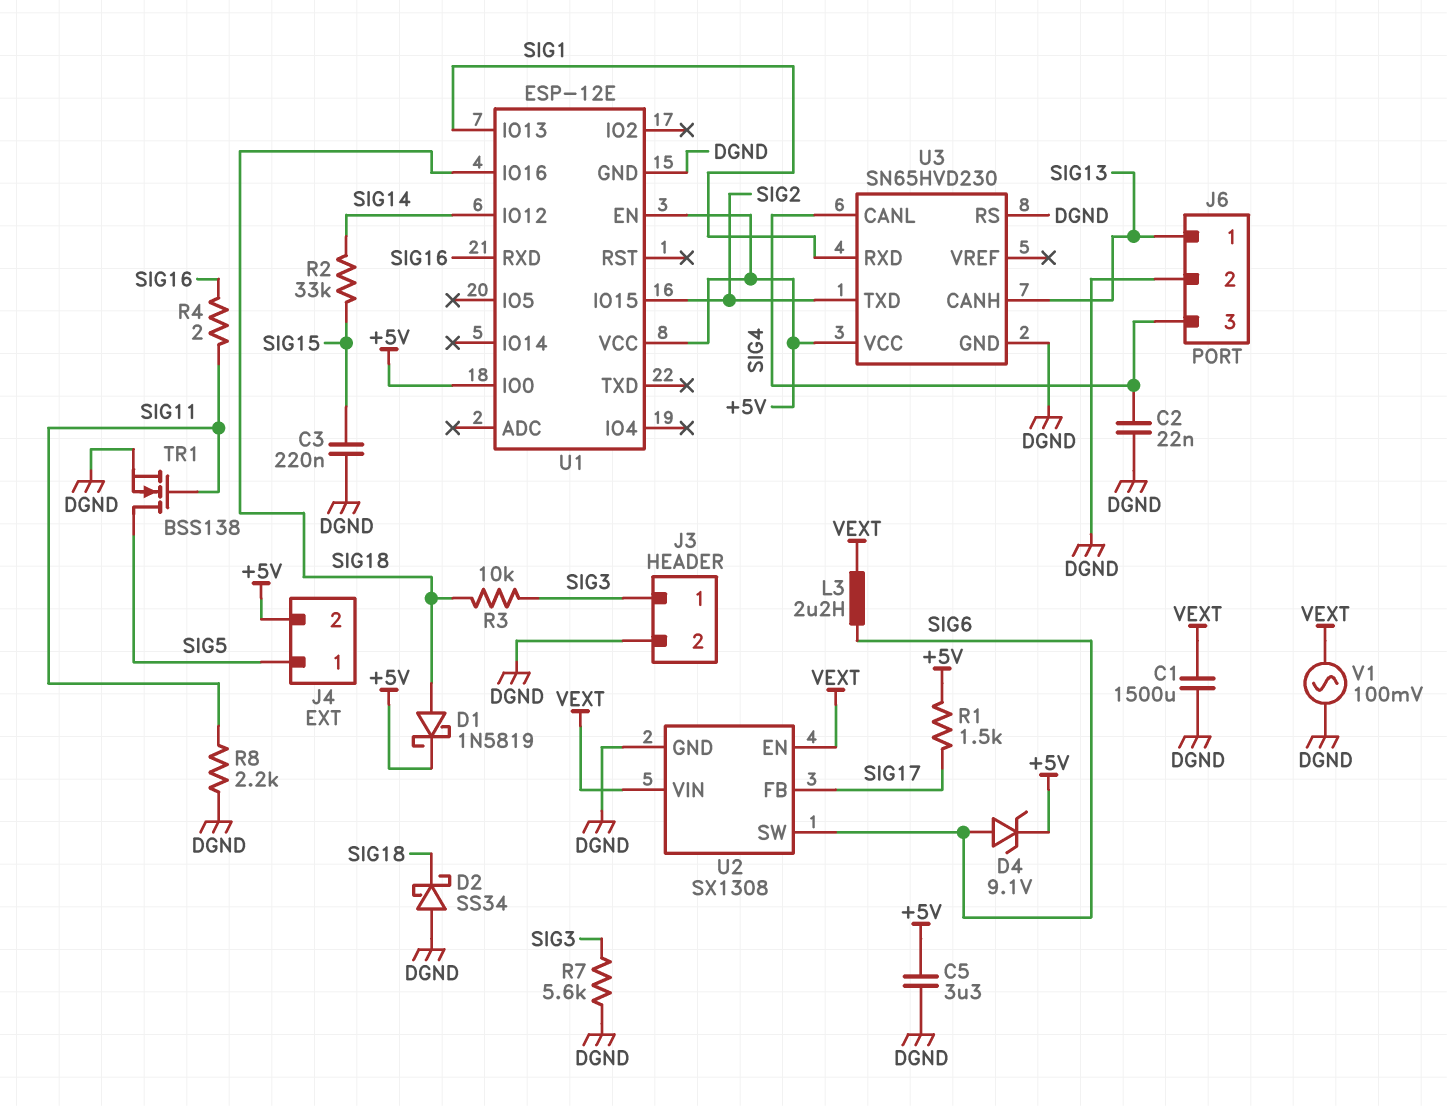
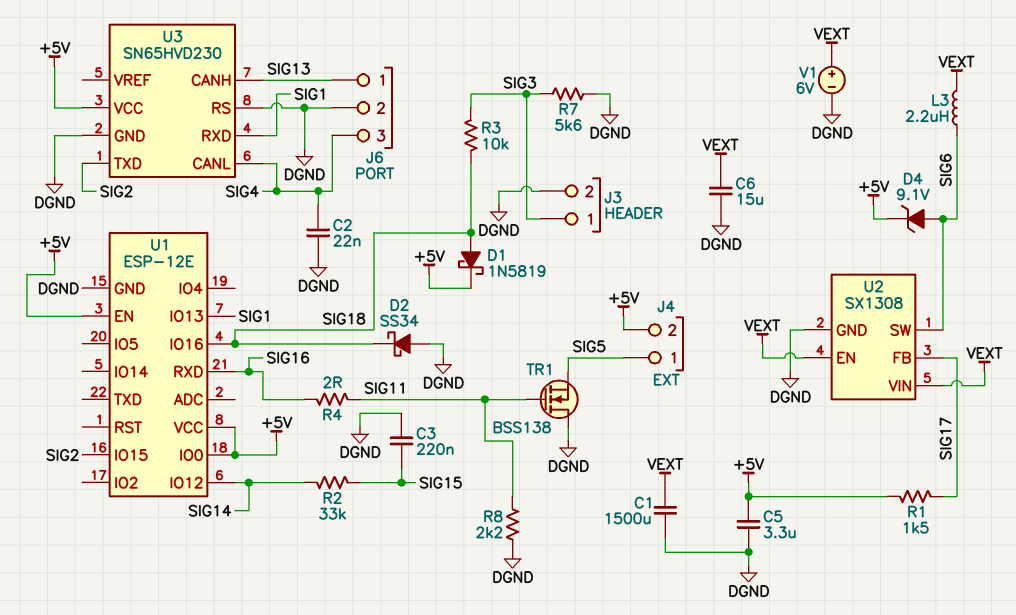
C6: none -> 15uF (DGND, VEXT)
TR1: NMOS BSS138 (G SIG11, D SIG5, S DGND) -> NMOS BSS138 (G SIG11, D DGND, S SIG5)
V1: AC 100mV (DGND, VEXT) -> 6V (plus VEXT, minus DGND)

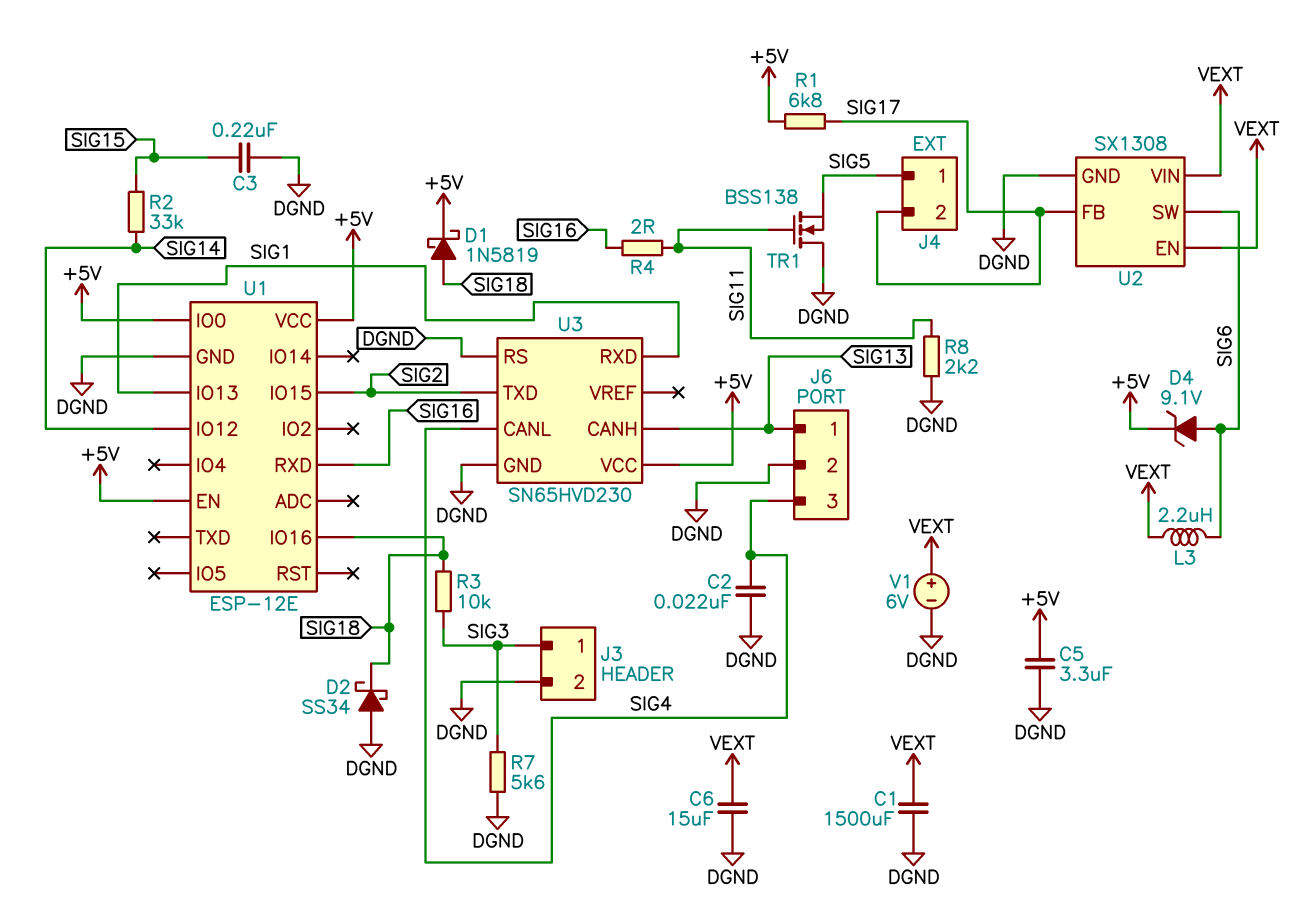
J4 pin 2: +5V -> SIG17
R1: 1.5k (+5V, SIG17) -> 6.8k (+5V, SIG17)

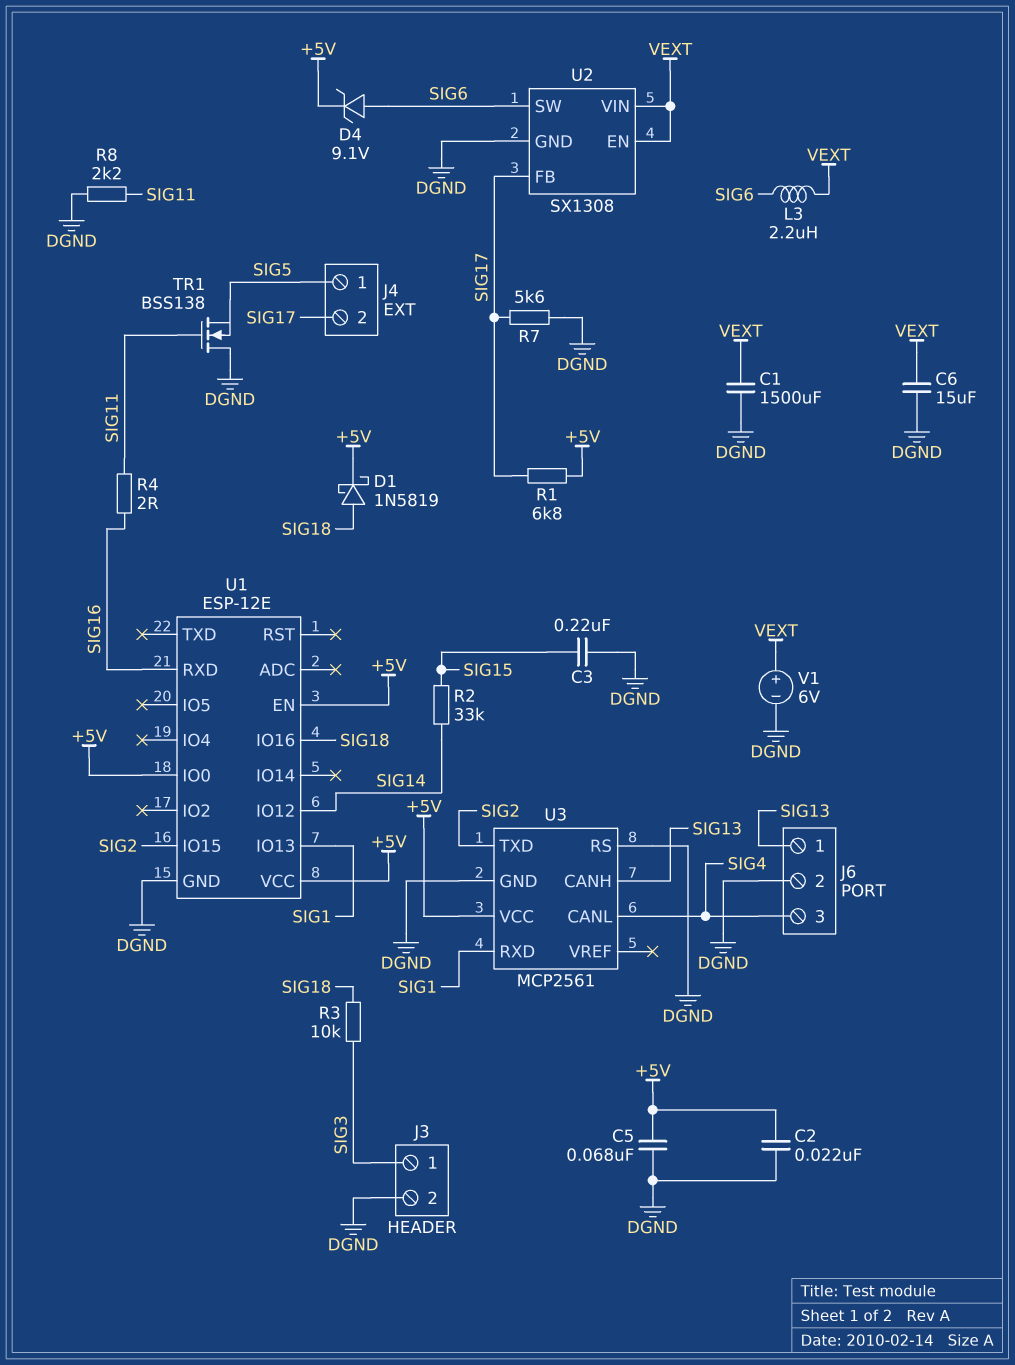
C2: 22nF (DGND, SIG4) -> 22nF (+5V, DGND)
C5: 3.3uF (+5V, DGND) -> 68nF (+5V, DGND)
D2: schottky SS34 (A DGND, K SIG18) -> none
R7: 5.6k (DGND, SIG3) -> 5.6k (DGND, SIG17)
U3: SN65HVD230 -> MCP2561

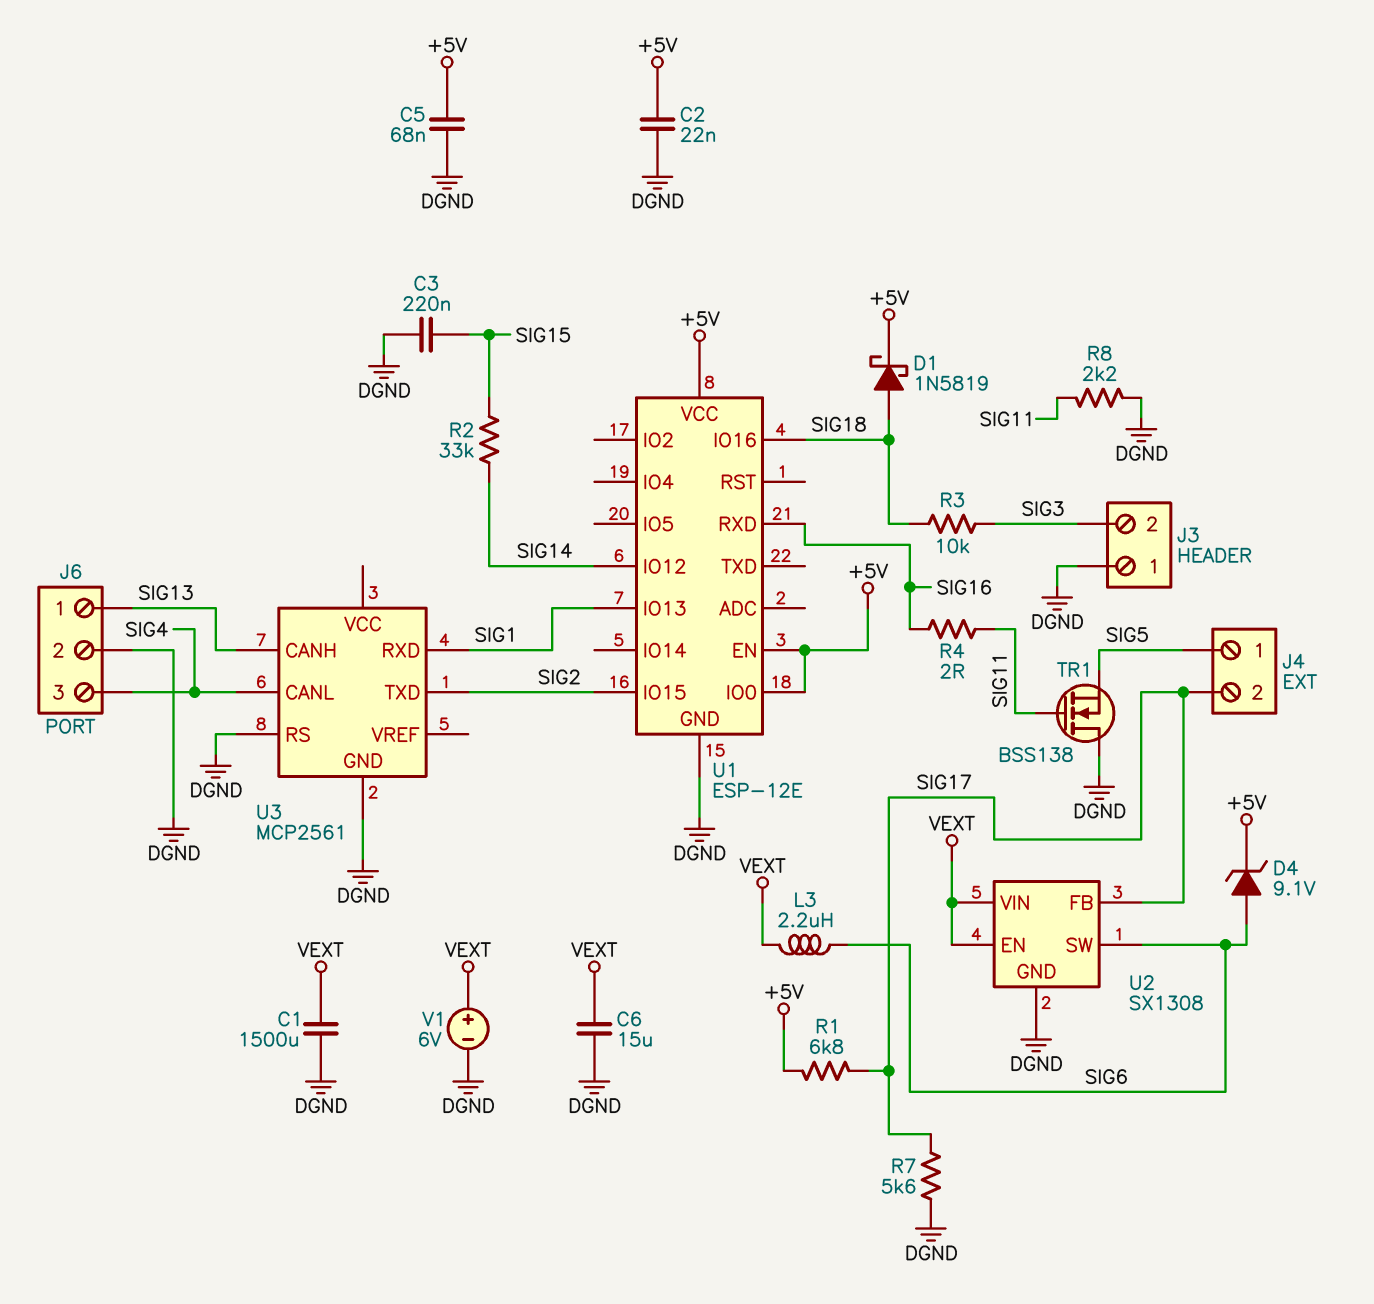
J3 pin 1: SIG3 -> DGND
J3 pin 2: DGND -> SIG3
U3 pin VCC: +5V -> none

